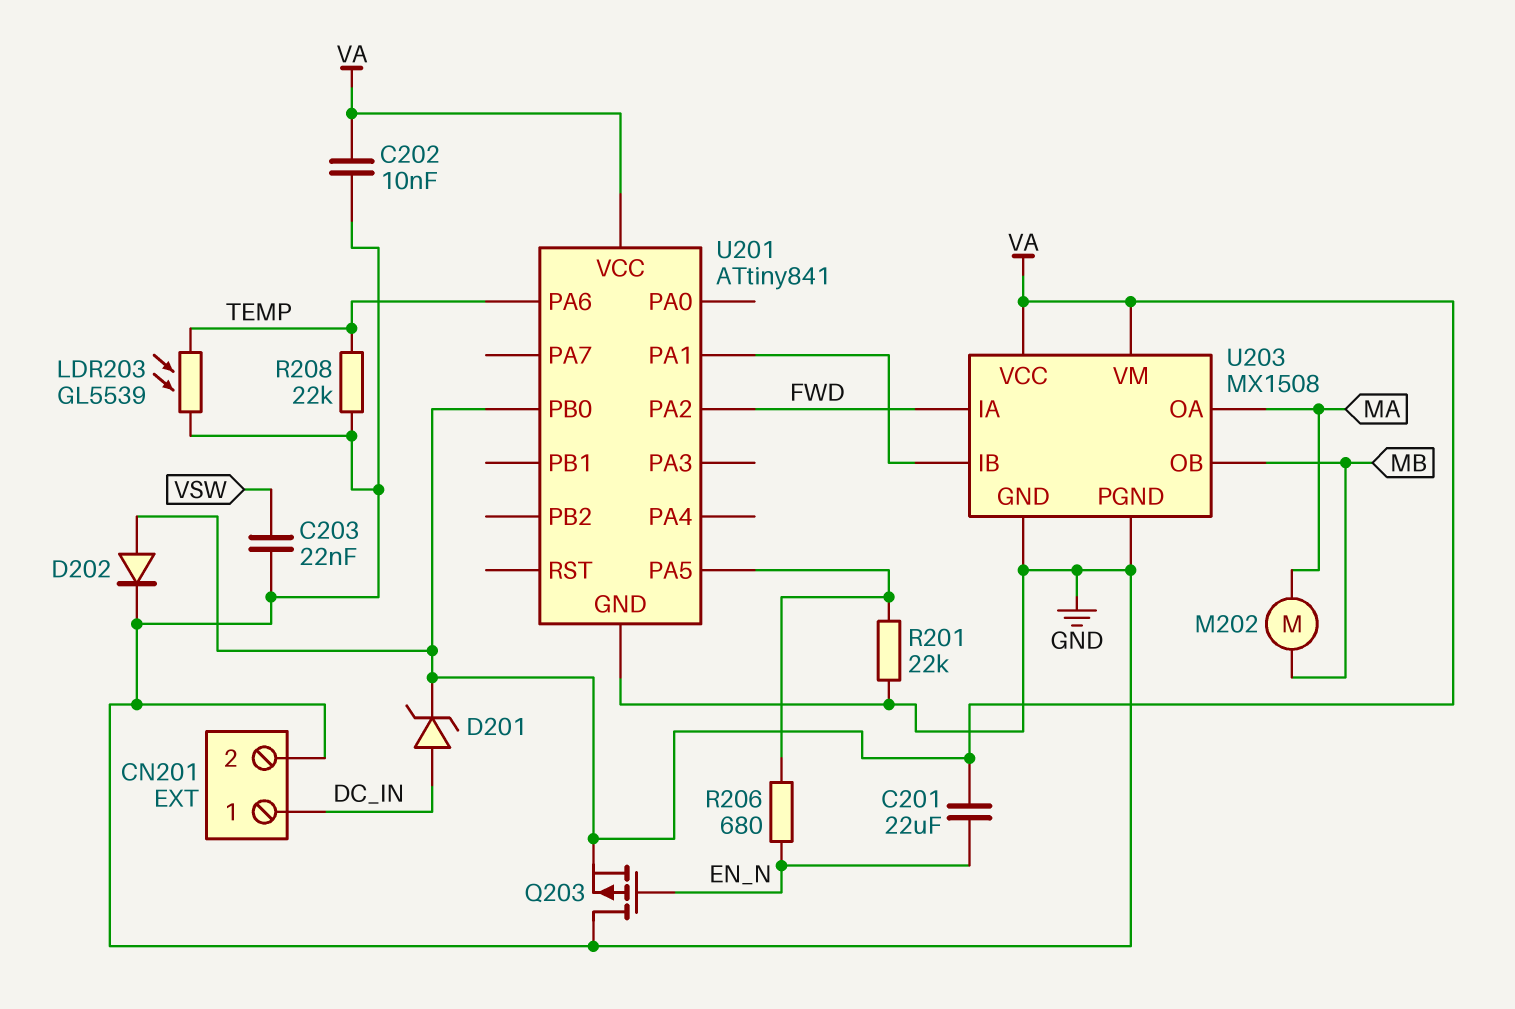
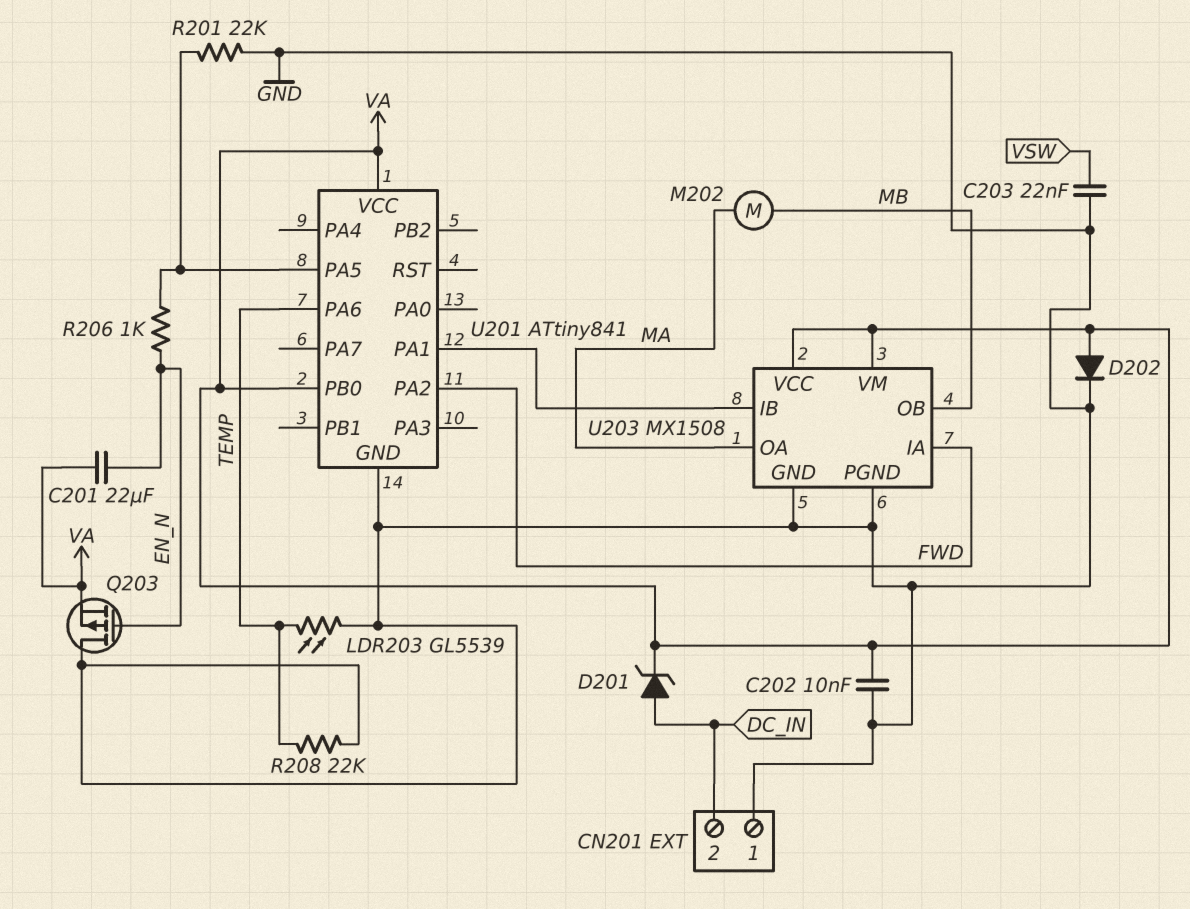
CN201 pin 1: DC_IN -> GND
CN201 pin 2: GND -> DC_IN
R206: 680 (EN_N, U201/PA5) -> 1k (EN_N, U201/PA5)

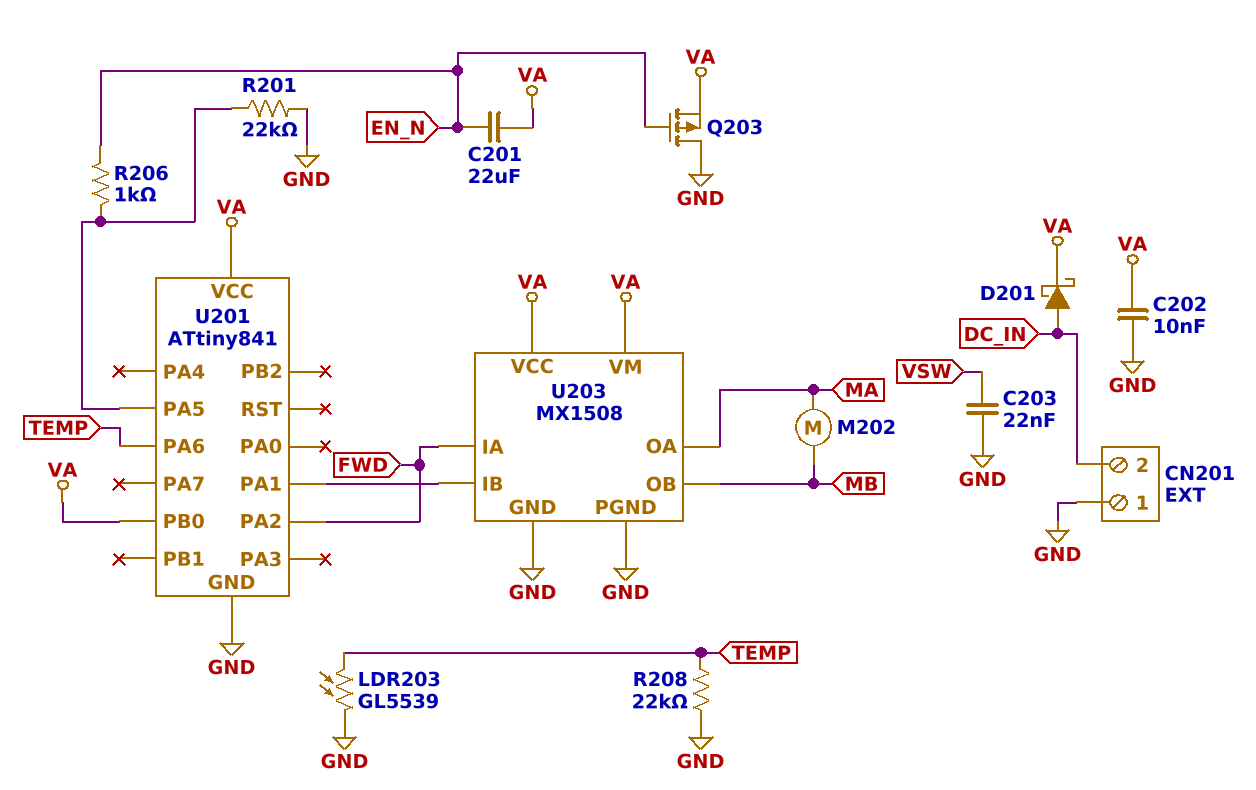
D201: zener (A DC_IN, K VA) -> schottky (A DC_IN, K VA)
D202: diode (A VA, K GND) -> none

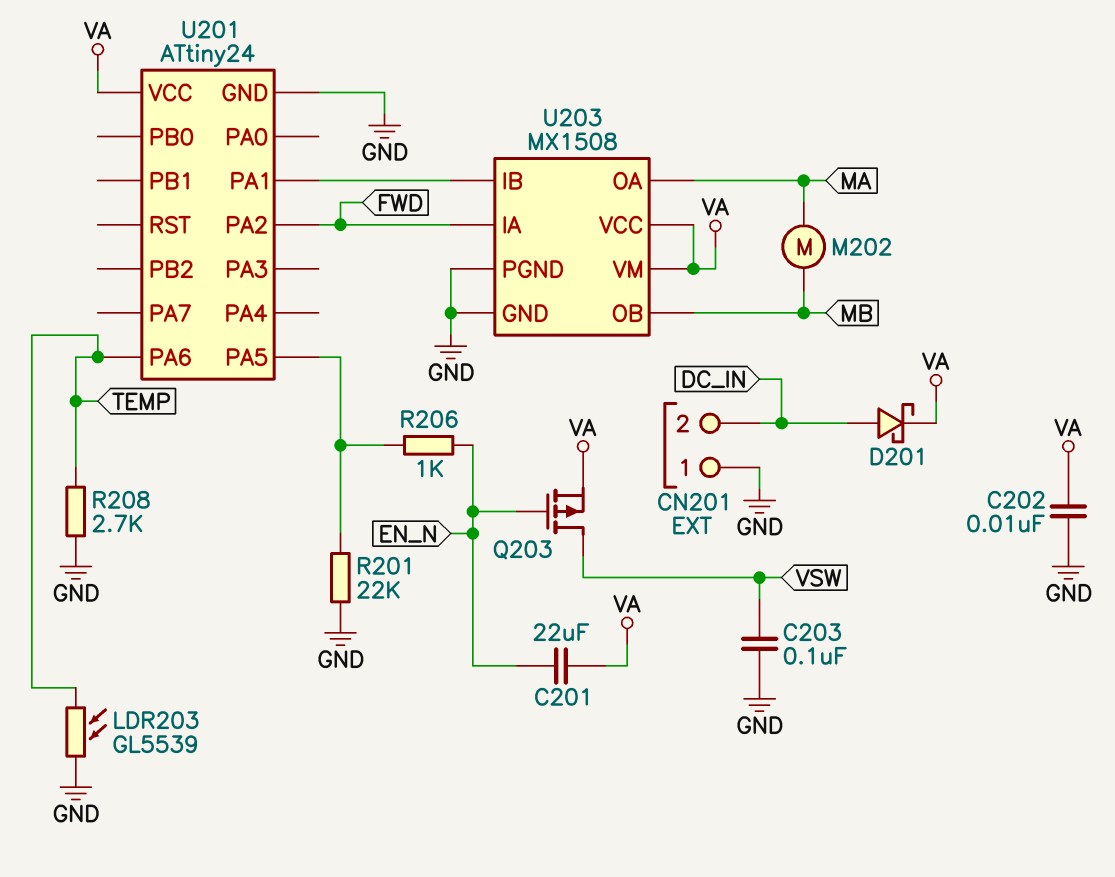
C203: 22nF (GND, VSW) -> 100nF (GND, VSW)
Q203: PMOS (G EN_N, D GND, S VA) -> PMOS (G EN_N, D VSW, S VA)
R208: 22k (GND, TEMP) -> 2.7k (GND, TEMP)
U201: ATtiny841 -> ATtiny24
U201 pin PB0: VA -> none

